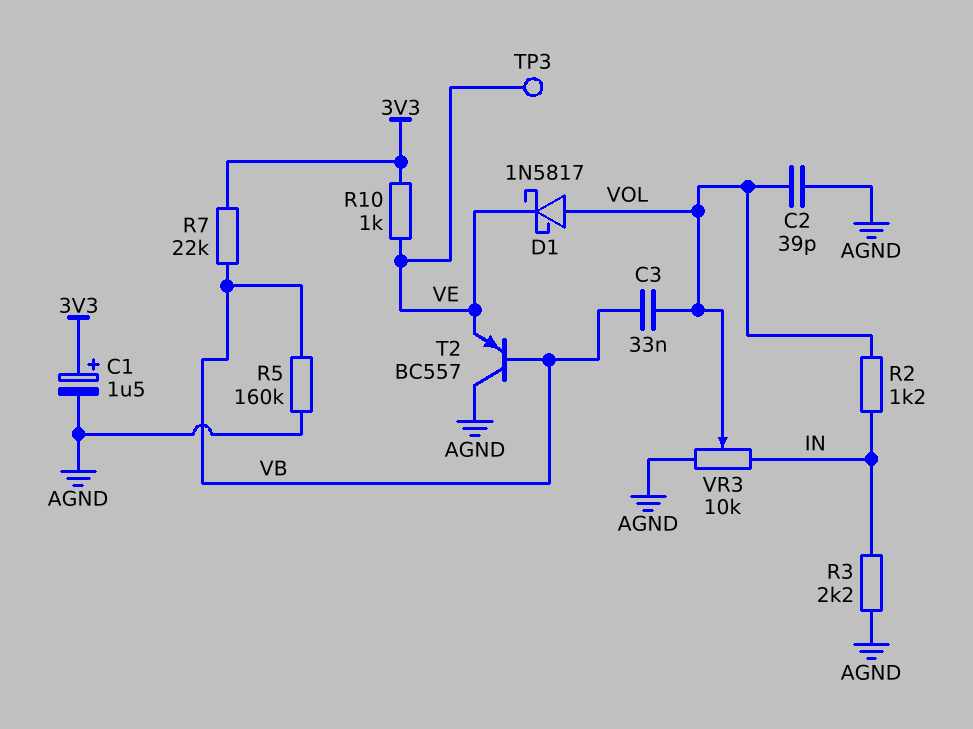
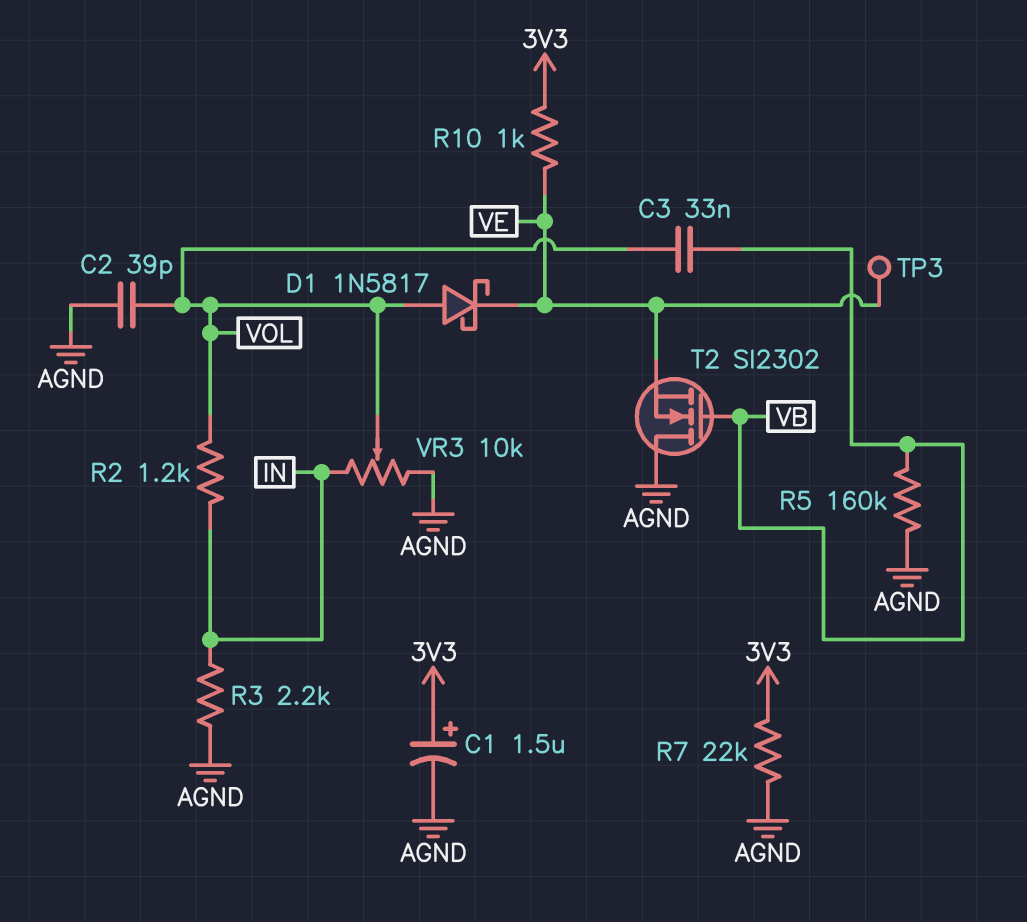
R7: 22k (3V3, VB) -> 22k (3V3, AGND)
T2: PNP BC557 (B VB, C AGND, E VE) -> NMOS SI2302 (G VB, D AGND, S VE)

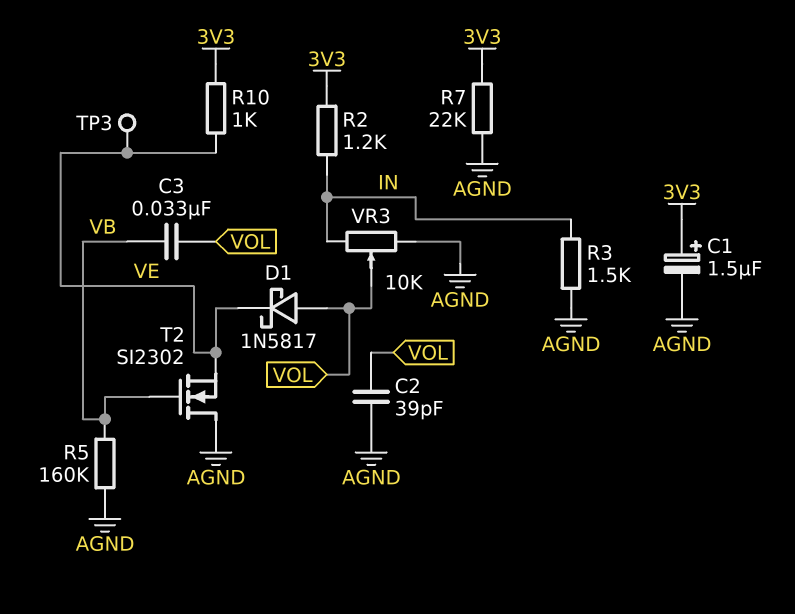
R2: 1.2k (IN, VOL) -> 1.2k (3V3, IN)
R3: 2.2k (AGND, IN) -> 1.5k (AGND, IN)

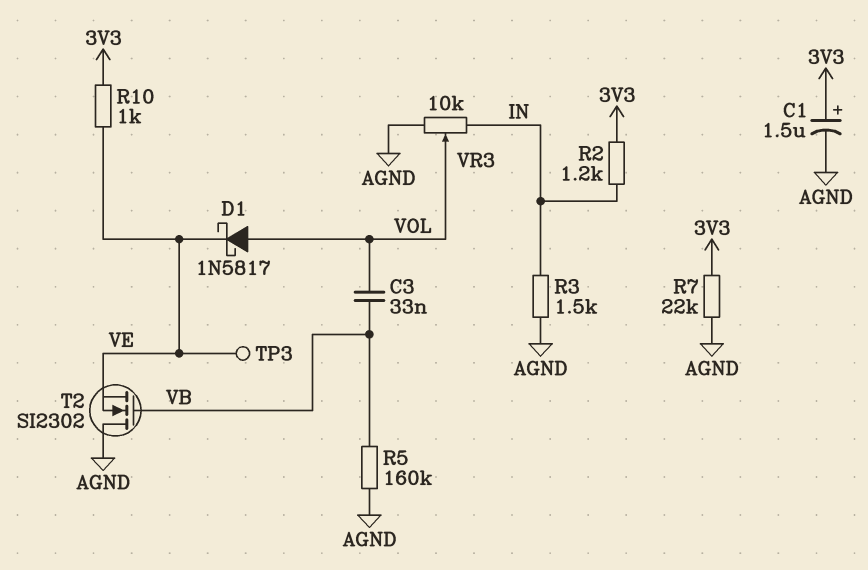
C2: 39pF (AGND, VOL) -> none

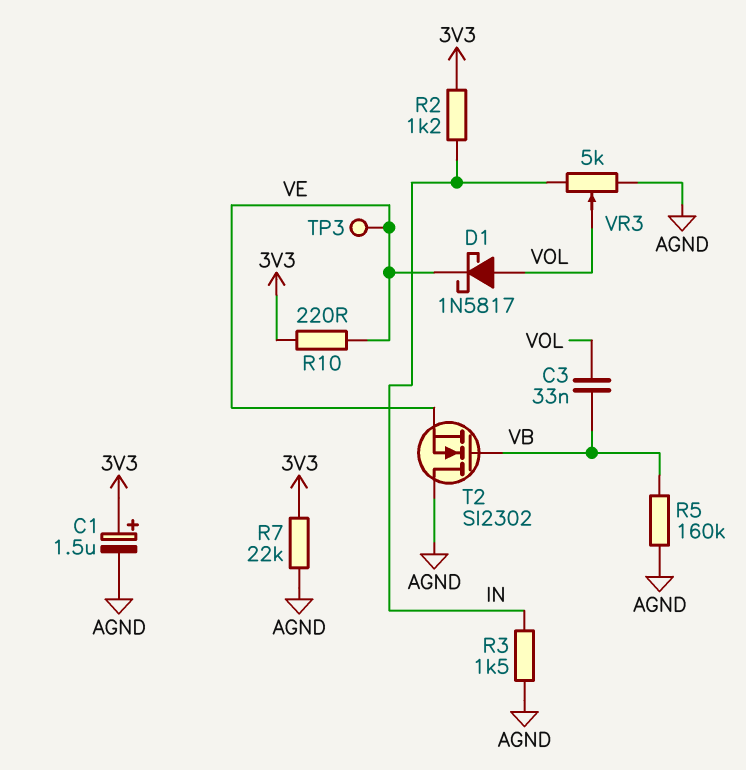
R10: 1k (3V3, VE) -> 220 (3V3, VE)
VR3: 10k (AGND, IN, wiper VOL) -> 5k (AGND, IN, wiper VOL)

